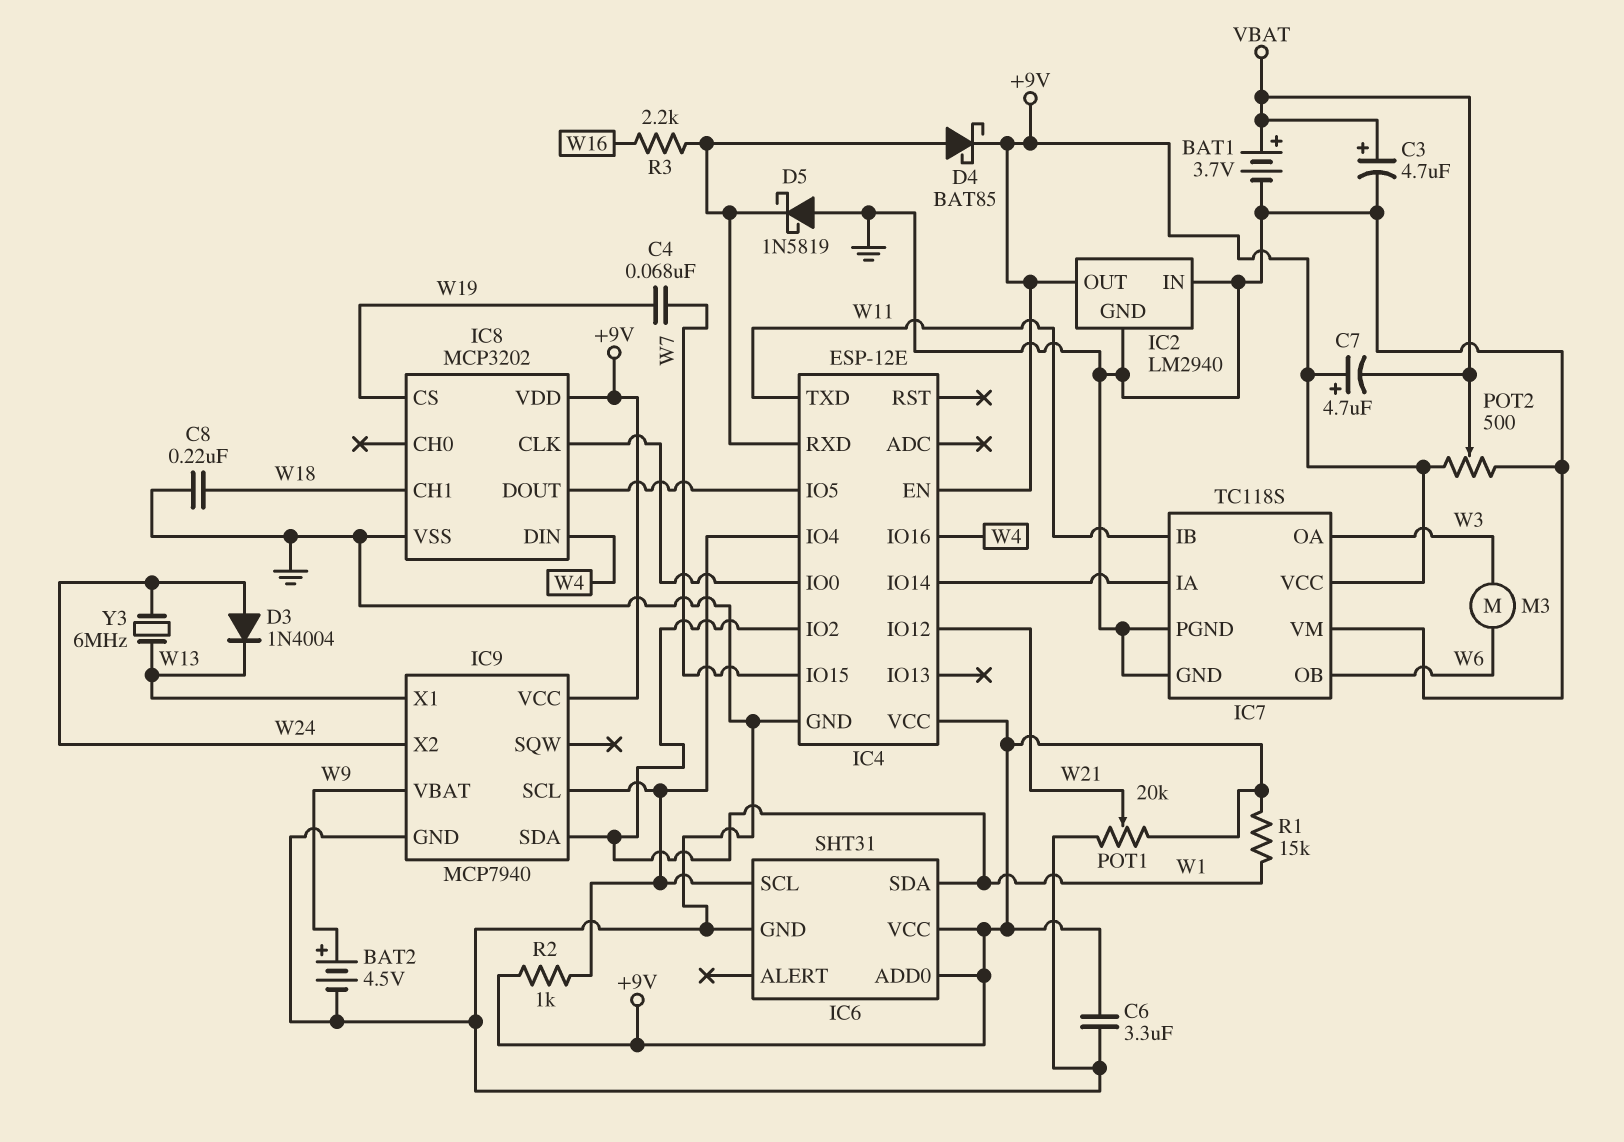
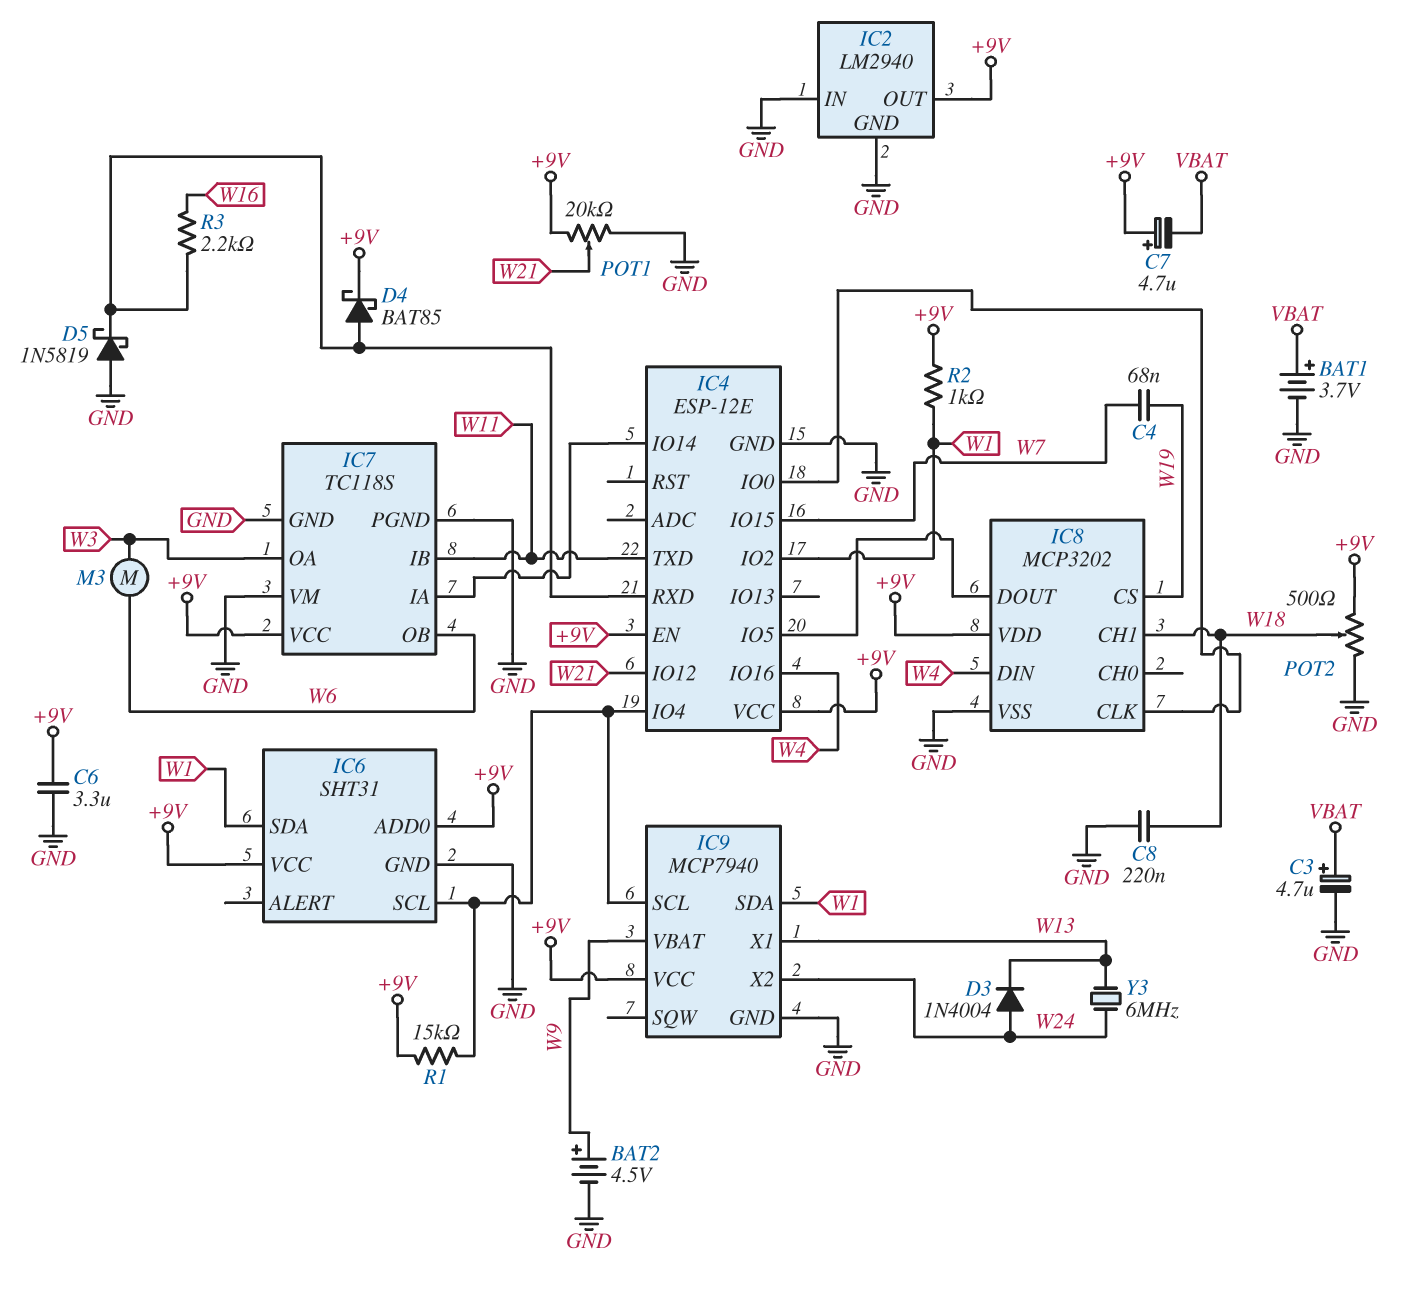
POT2: 500 (+9V, GND, wiper VBAT) -> 500 (+9V, GND, wiper W18)
R1: 15k (+9V, W1) -> 15k (+9V, IC4/IO4)
R2: 1k (+9V, IC4/IO4) -> 1k (+9V, W1)

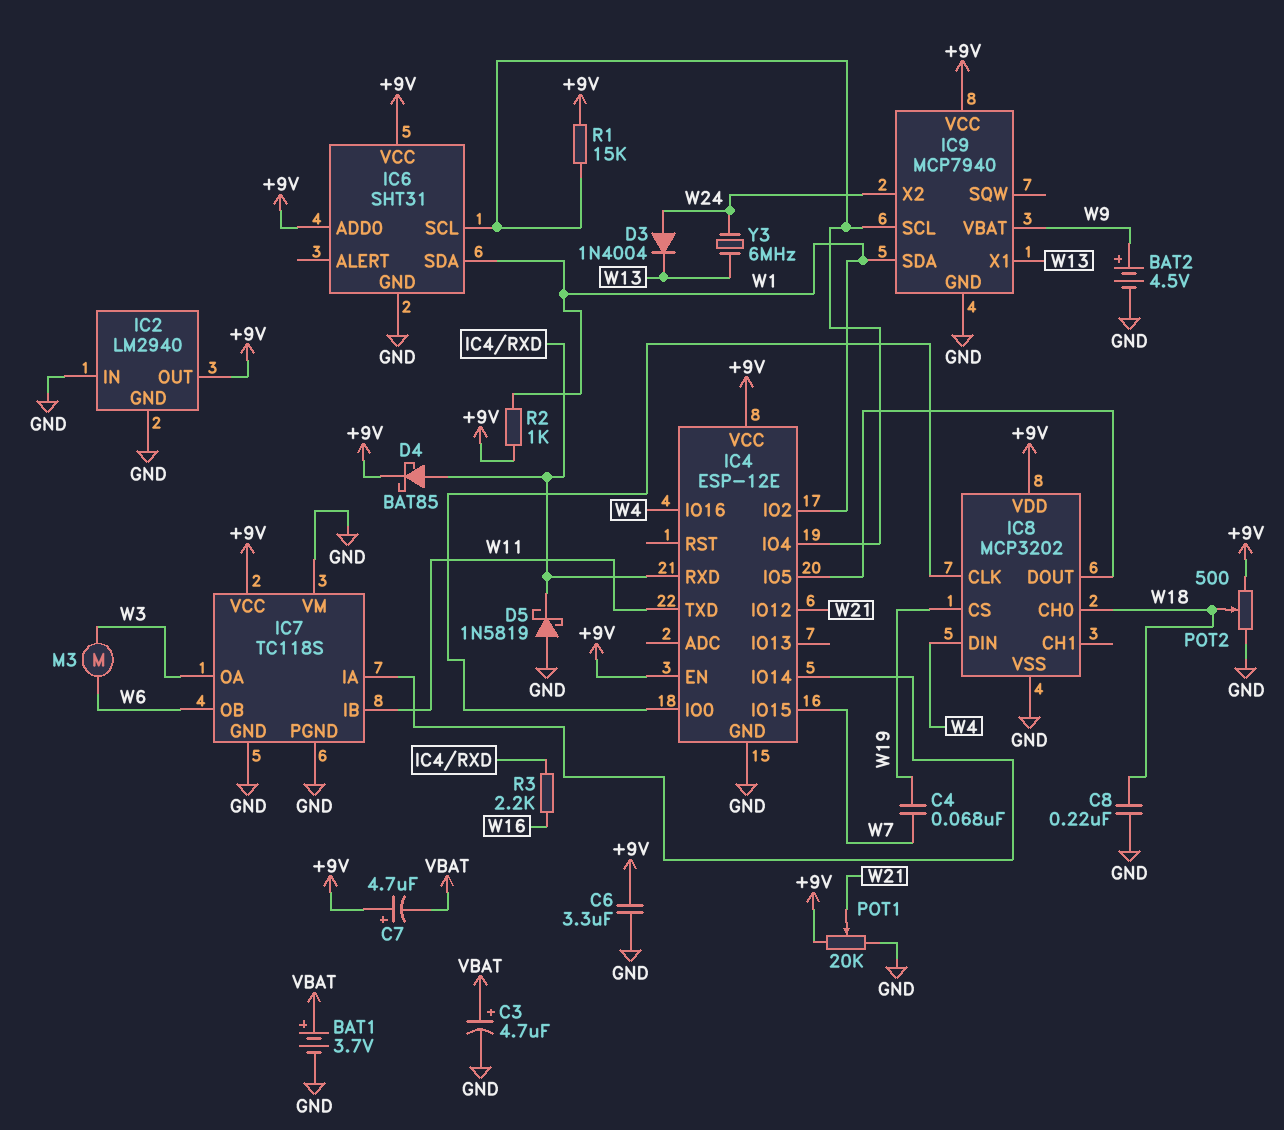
IC8 pin CH0: none -> W18
IC8 pin CH1: W18 -> none

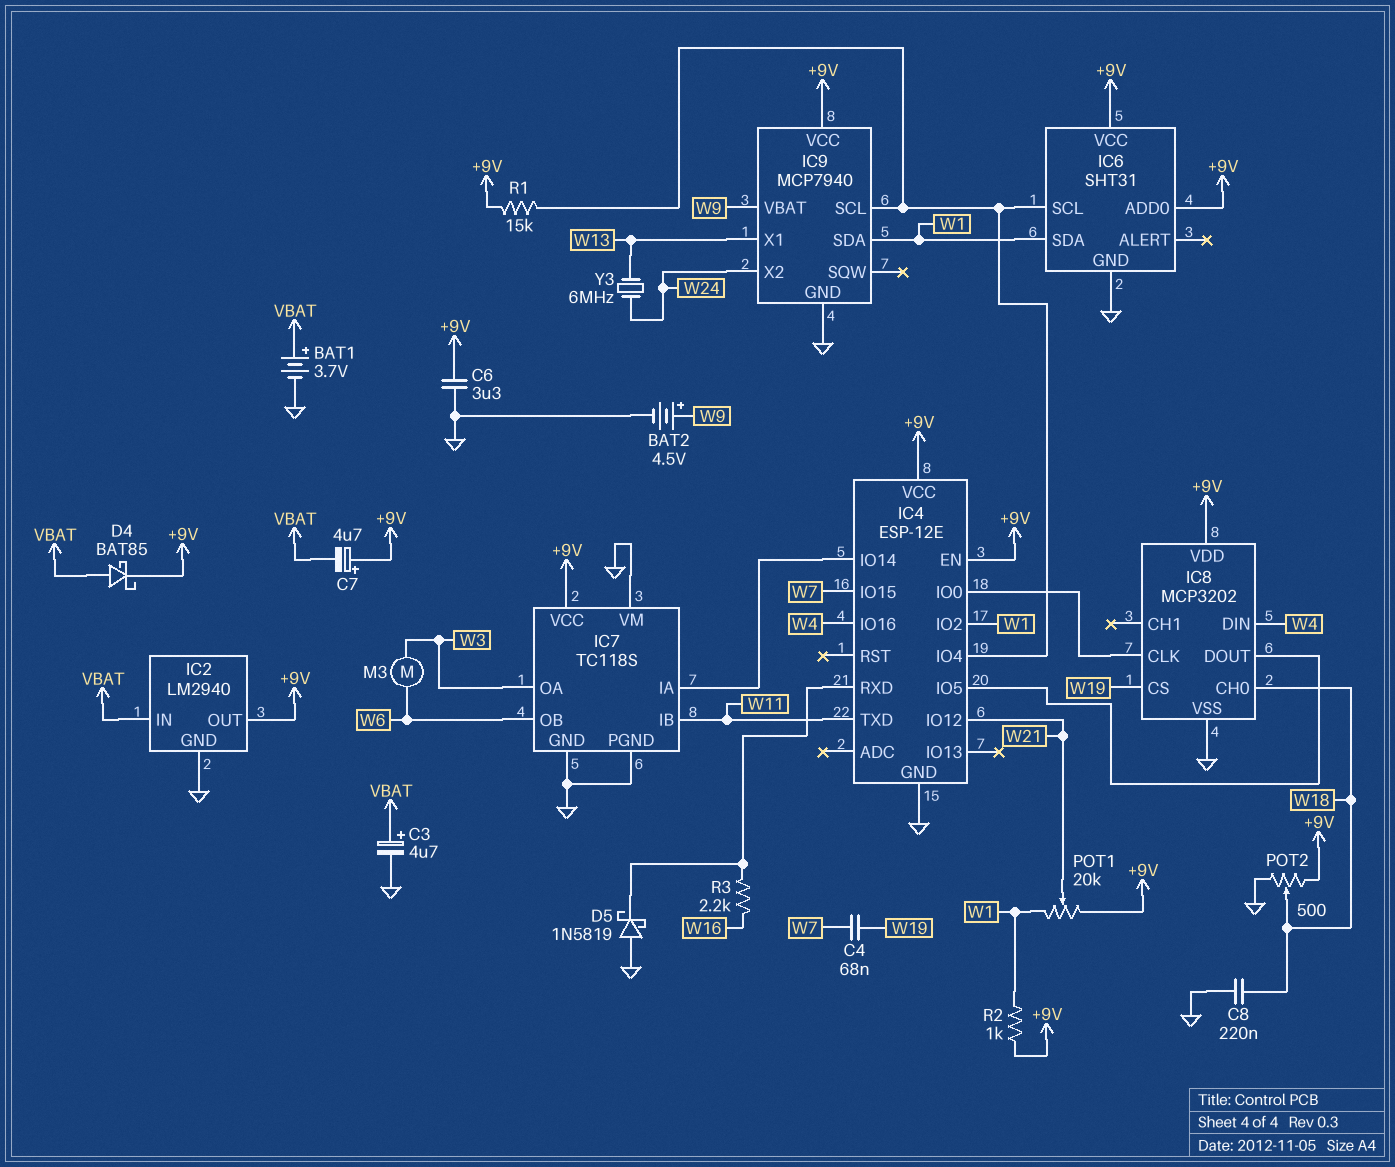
D3: diode 1N4004 (A W24, K W13) -> none
D4: schottky BAT85 (A IC4/RXD, K +9V) -> schottky BAT85 (A VBAT, K +9V)
IC2 pin IN: GND -> VBAT
POT1: 20k (+9V, GND, wiper W21) -> 20k (+9V, W1, wiper W21)

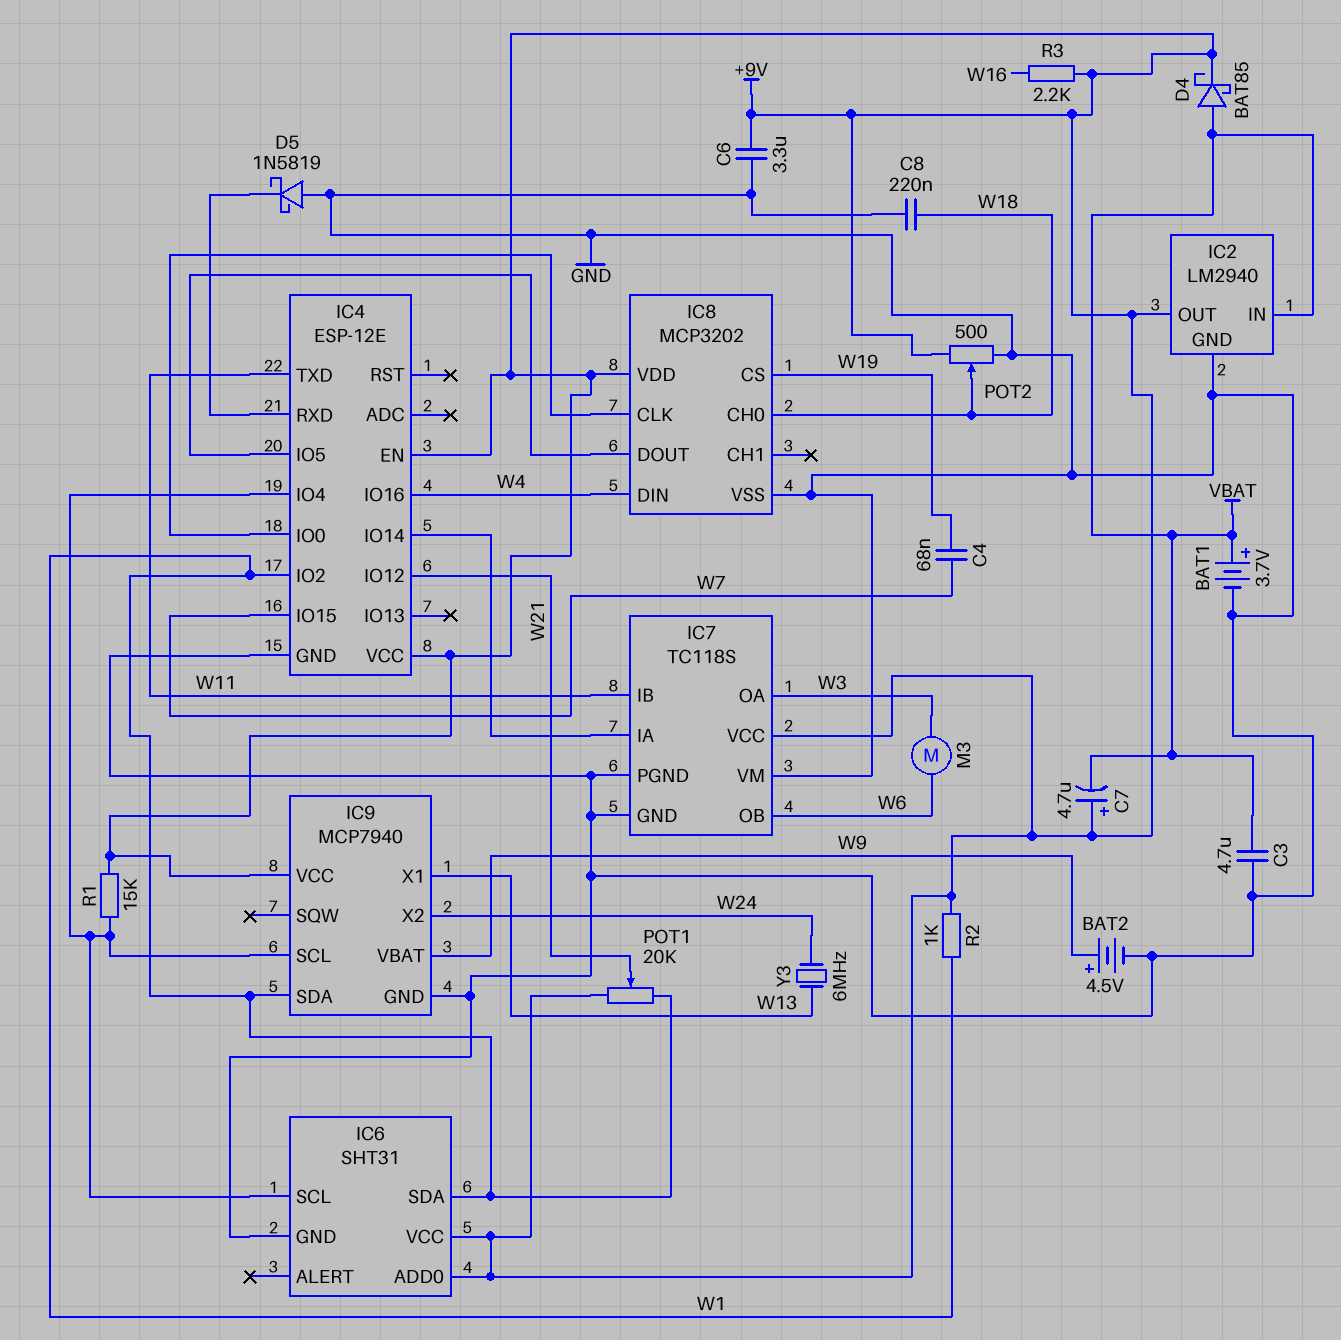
C3: 4.7uF (plus VBAT, minus GND) -> 4.7uF (GND, VBAT)
R3: 2.2k (IC4/RXD, W16) -> 2.2k (+9V, W16)

